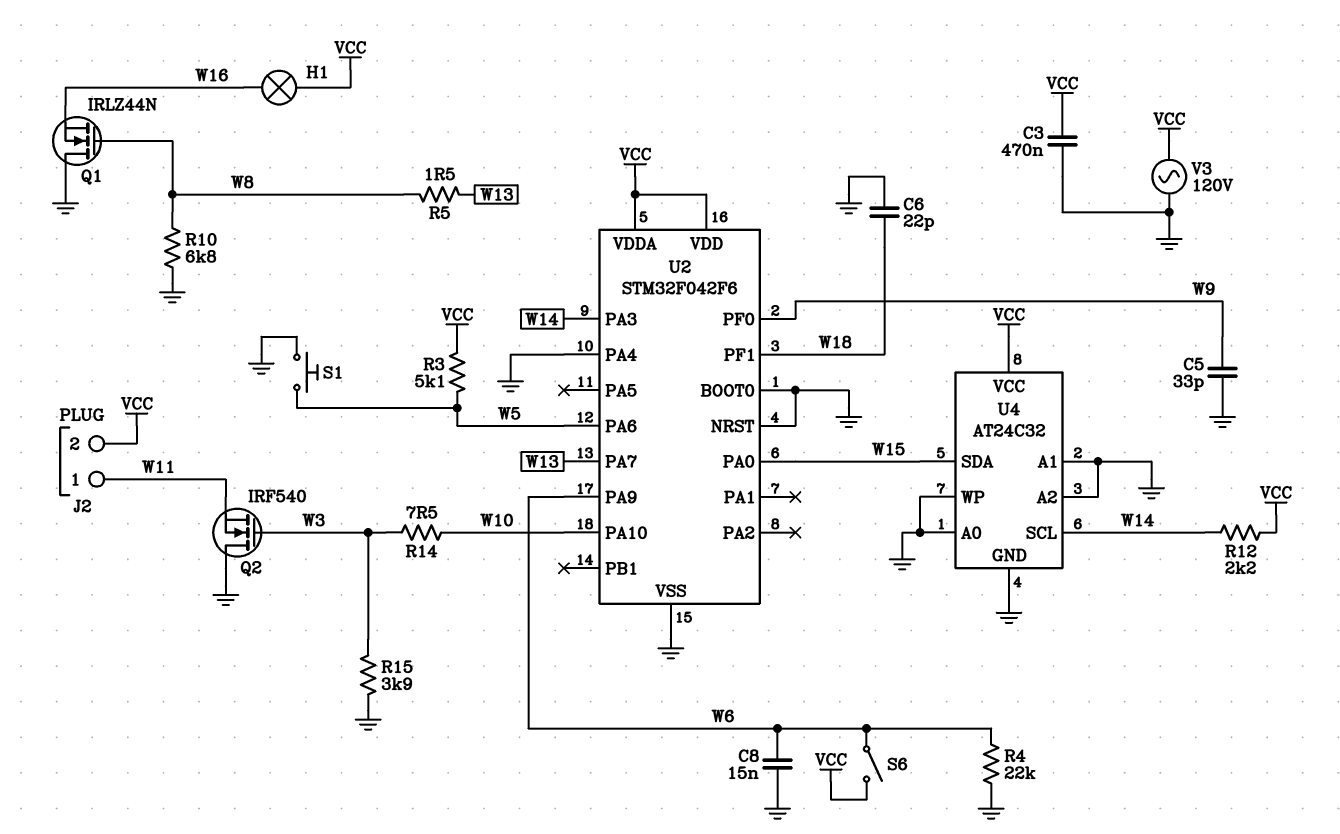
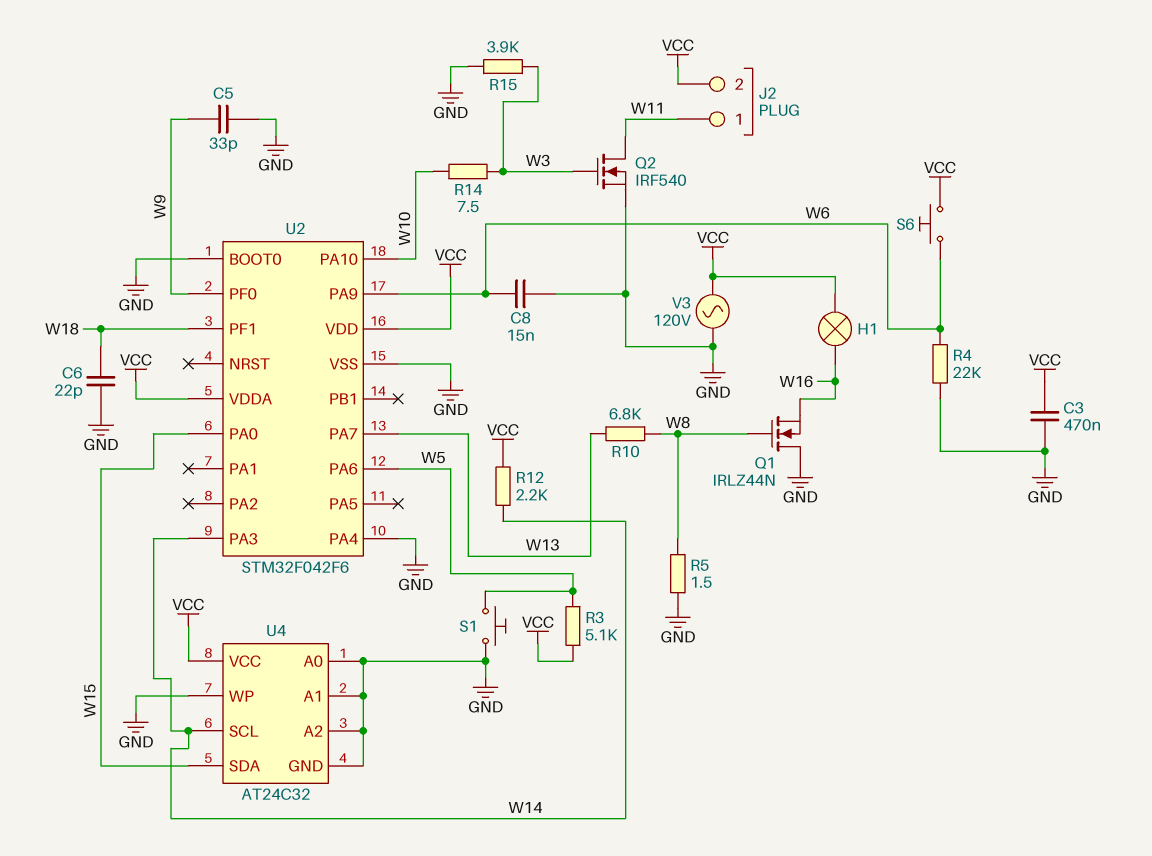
Q2: NMOS IRF540 (G W3, D GND, S W11) -> NMOS IRF540 (G W3, D W11, S GND)
R5: 1.5 (W8, W13) -> 1.5 (GND, W8)
R10: 6.8k (GND, W8) -> 6.8k (W8, W13)
S6: switch (VCC, W6) -> button (VCC, W6)
U2 pin NRST: GND -> none

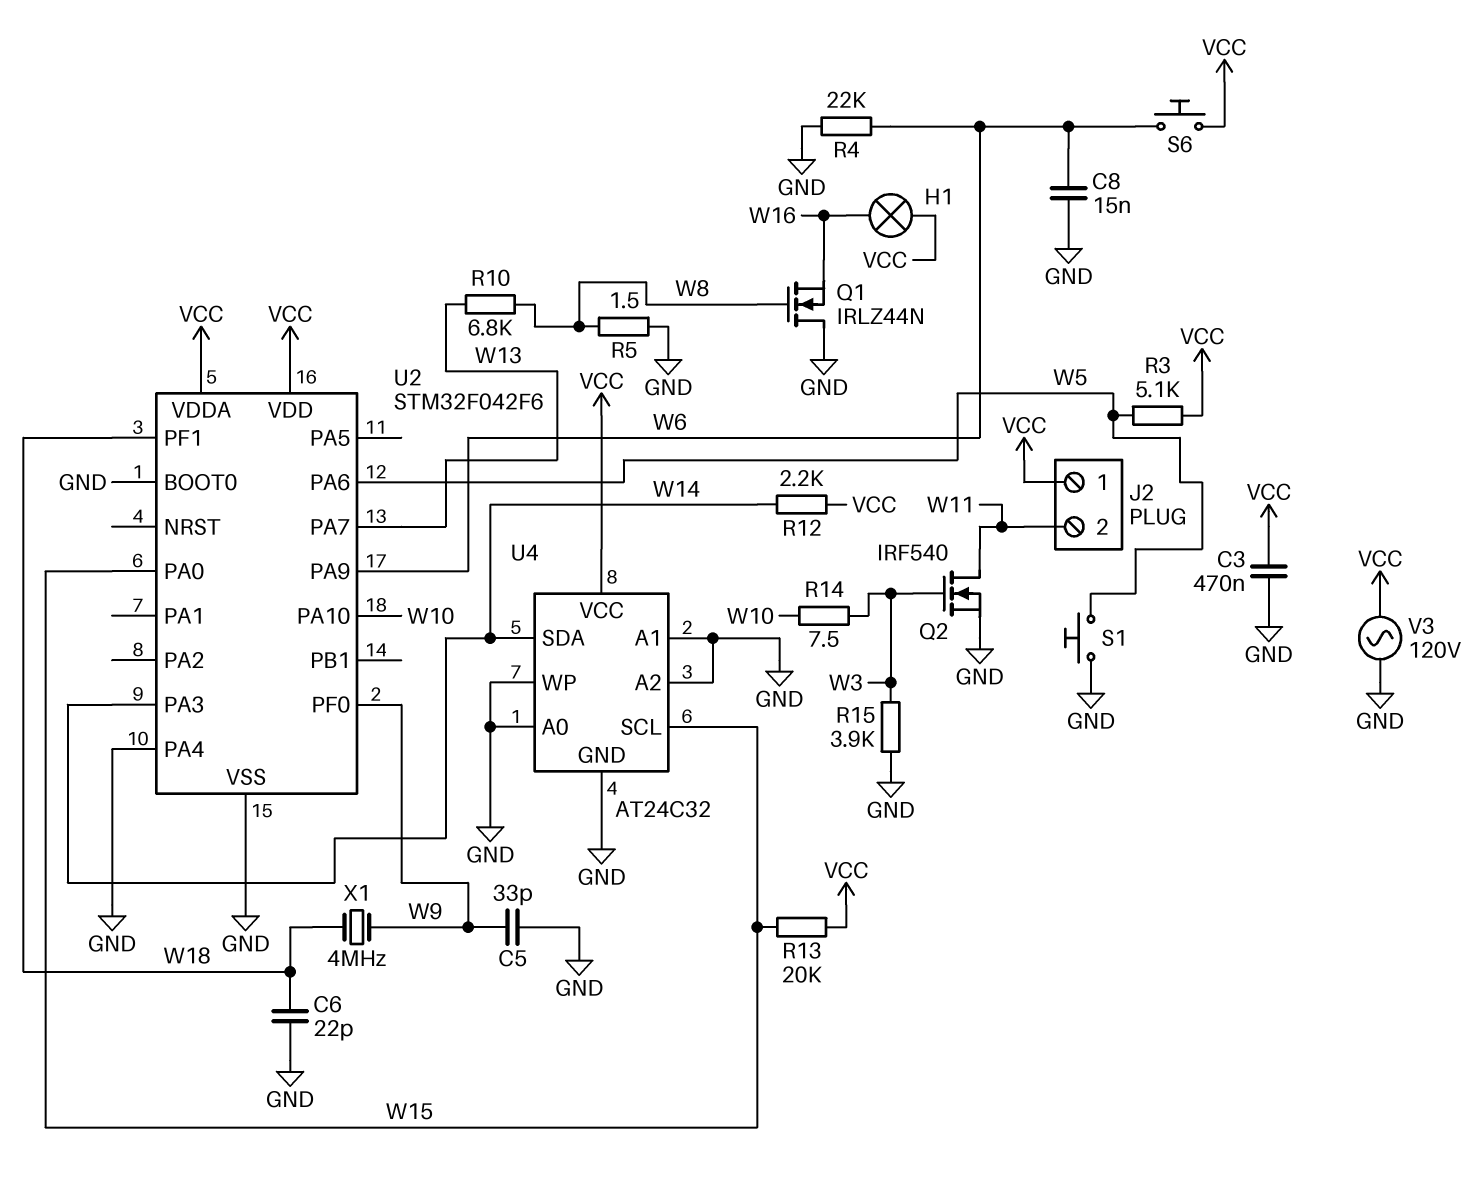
J2 pin 1: W11 -> VCC
J2 pin 2: VCC -> W11
R13: none -> 20k (VCC, W15)
U4 pin SCL: W14 -> W15
U4 pin SDA: W15 -> W14
X1: none -> 4MHz (W9, W18)

